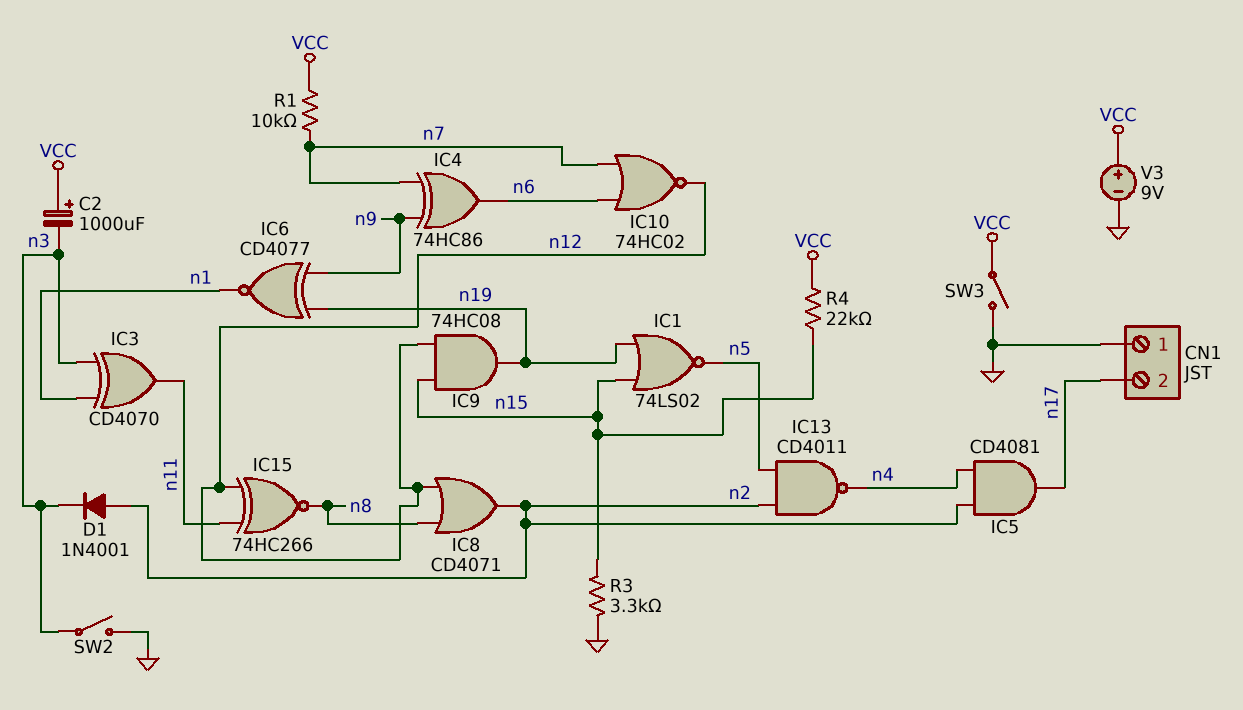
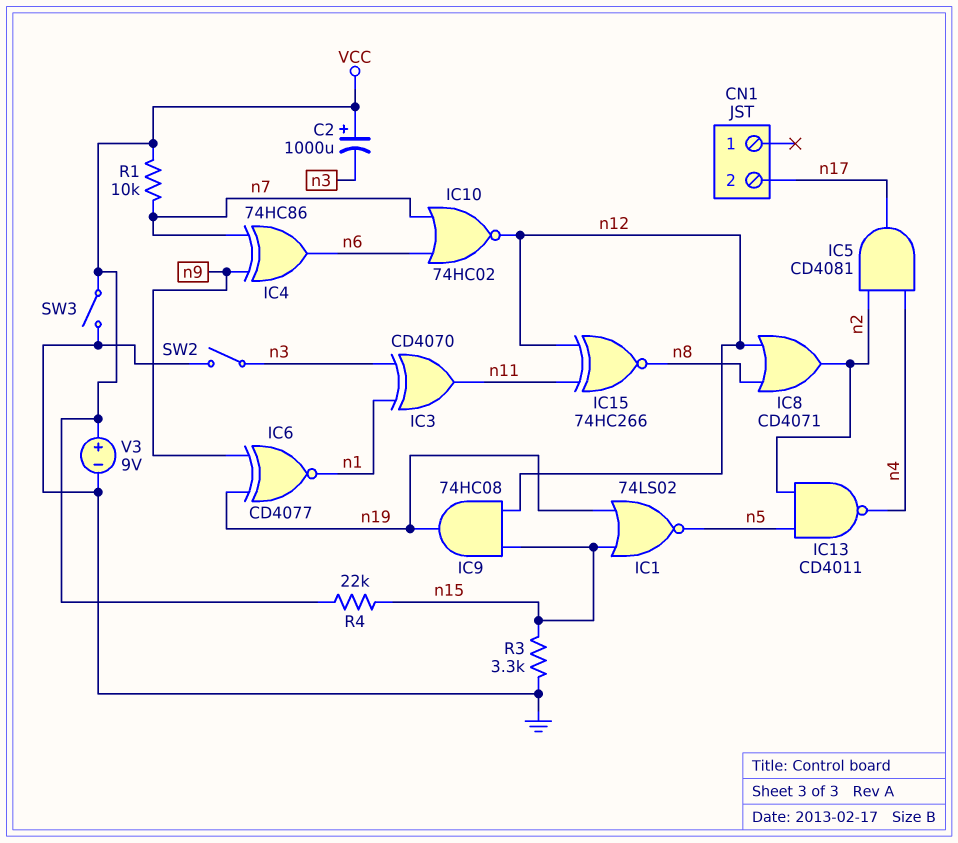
CN1 pin 1: GND -> none
D1: diode 1N4001 (A n2, K n3) -> none

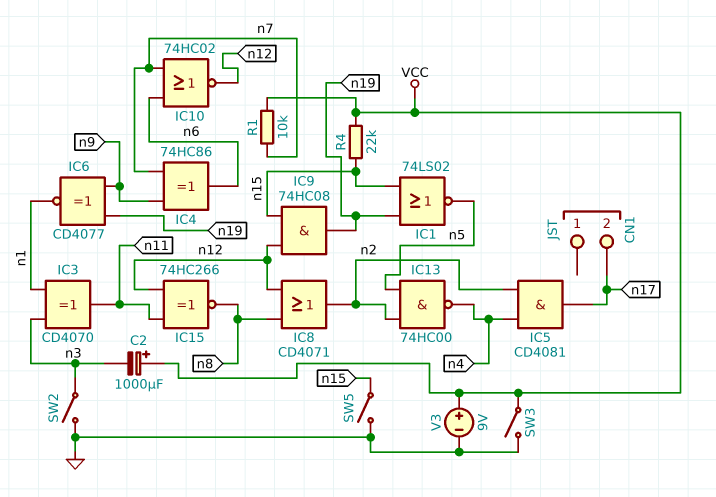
IC13: NAND CD4011 (in n2, in n5, out n4) -> NAND 74HC00 (in n2, in n5, out n4)
R3: 3.3k (GND, n15) -> none
SW5: none -> switch (GND, n15)

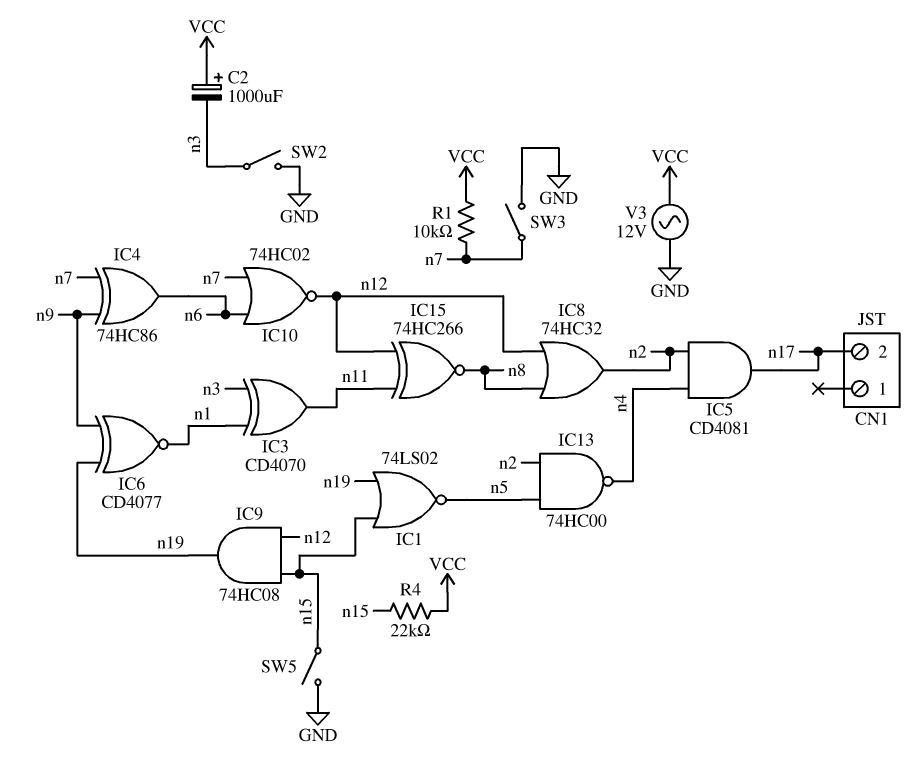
IC8: OR CD4071 (in n8, in n12, out n2) -> OR 74HC32 (in n8, in n12, out n2)
SW3: switch (GND, VCC) -> switch (GND, n7)
V3: 9V (plus VCC, minus GND) -> AC 12V (GND, VCC)

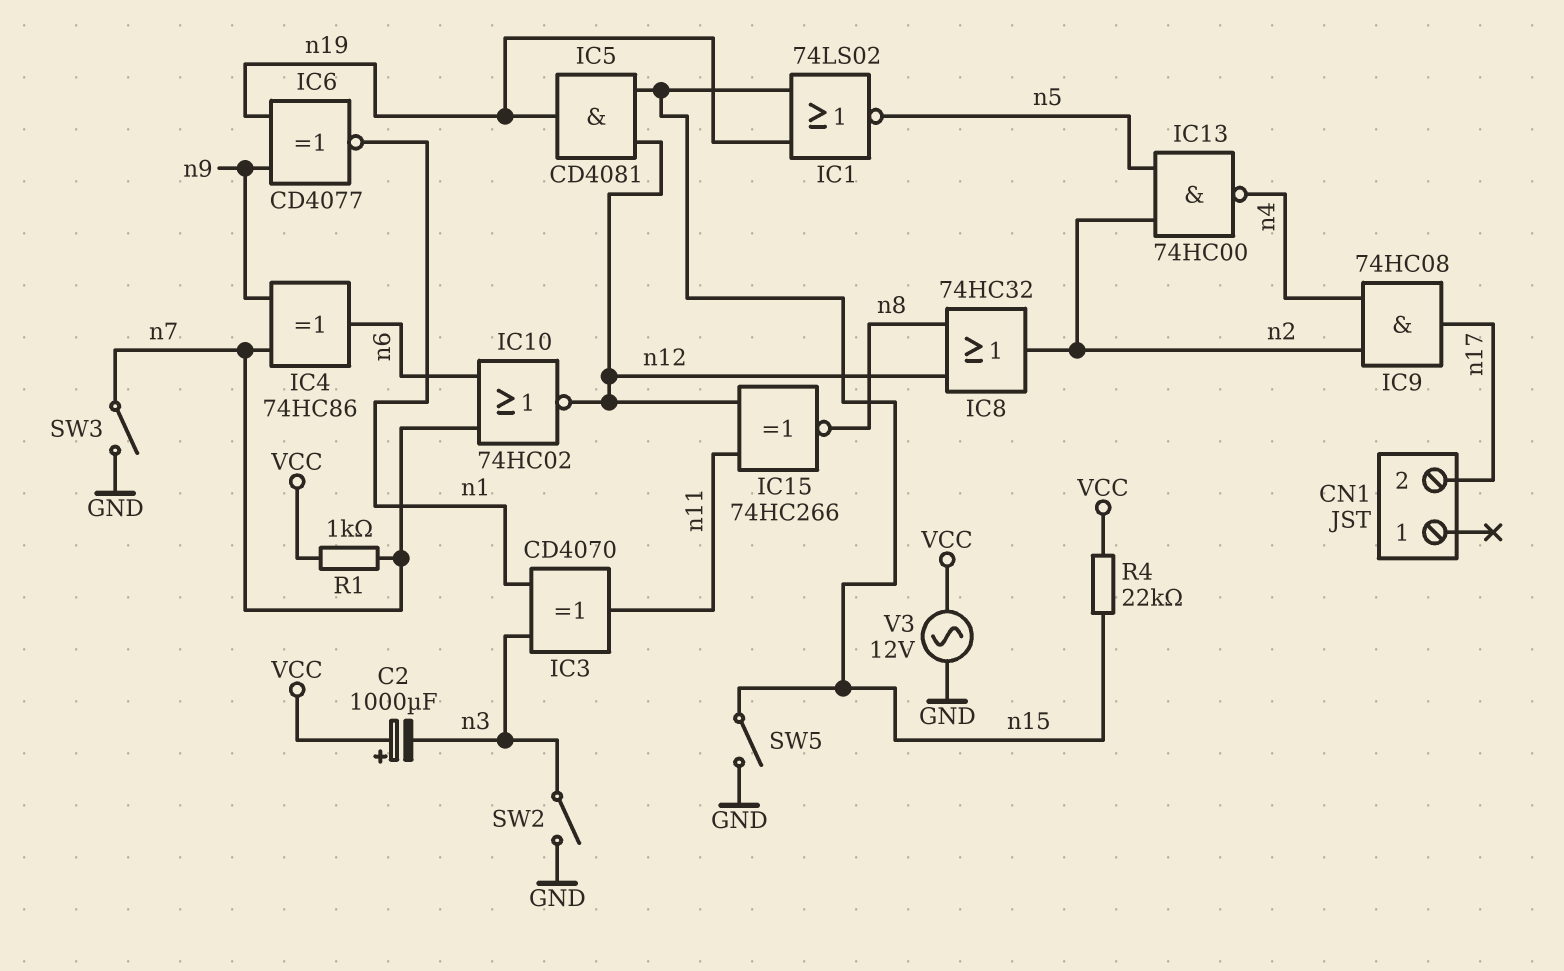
IC5: AND CD4081 (in n2, in n4, out n17) -> AND CD4081 (in n12, in n15, out n19)
IC9: AND 74HC08 (in n12, in n15, out n19) -> AND 74HC08 (in n2, in n4, out n17)
R1: 10k (VCC, n7) -> 1k (VCC, n7)

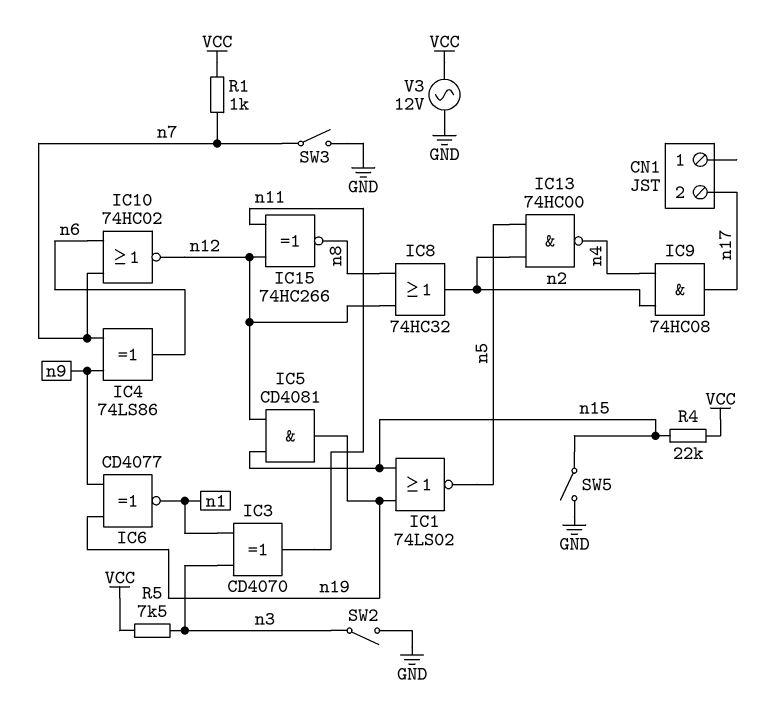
C2: 1000uF (plus VCC, minus n3) -> none
IC4: XOR 74HC86 (in n7, in n9, out n6) -> XOR 74LS86 (in n7, in n9, out n6)
R5: none -> 7.5k (VCC, n3)

